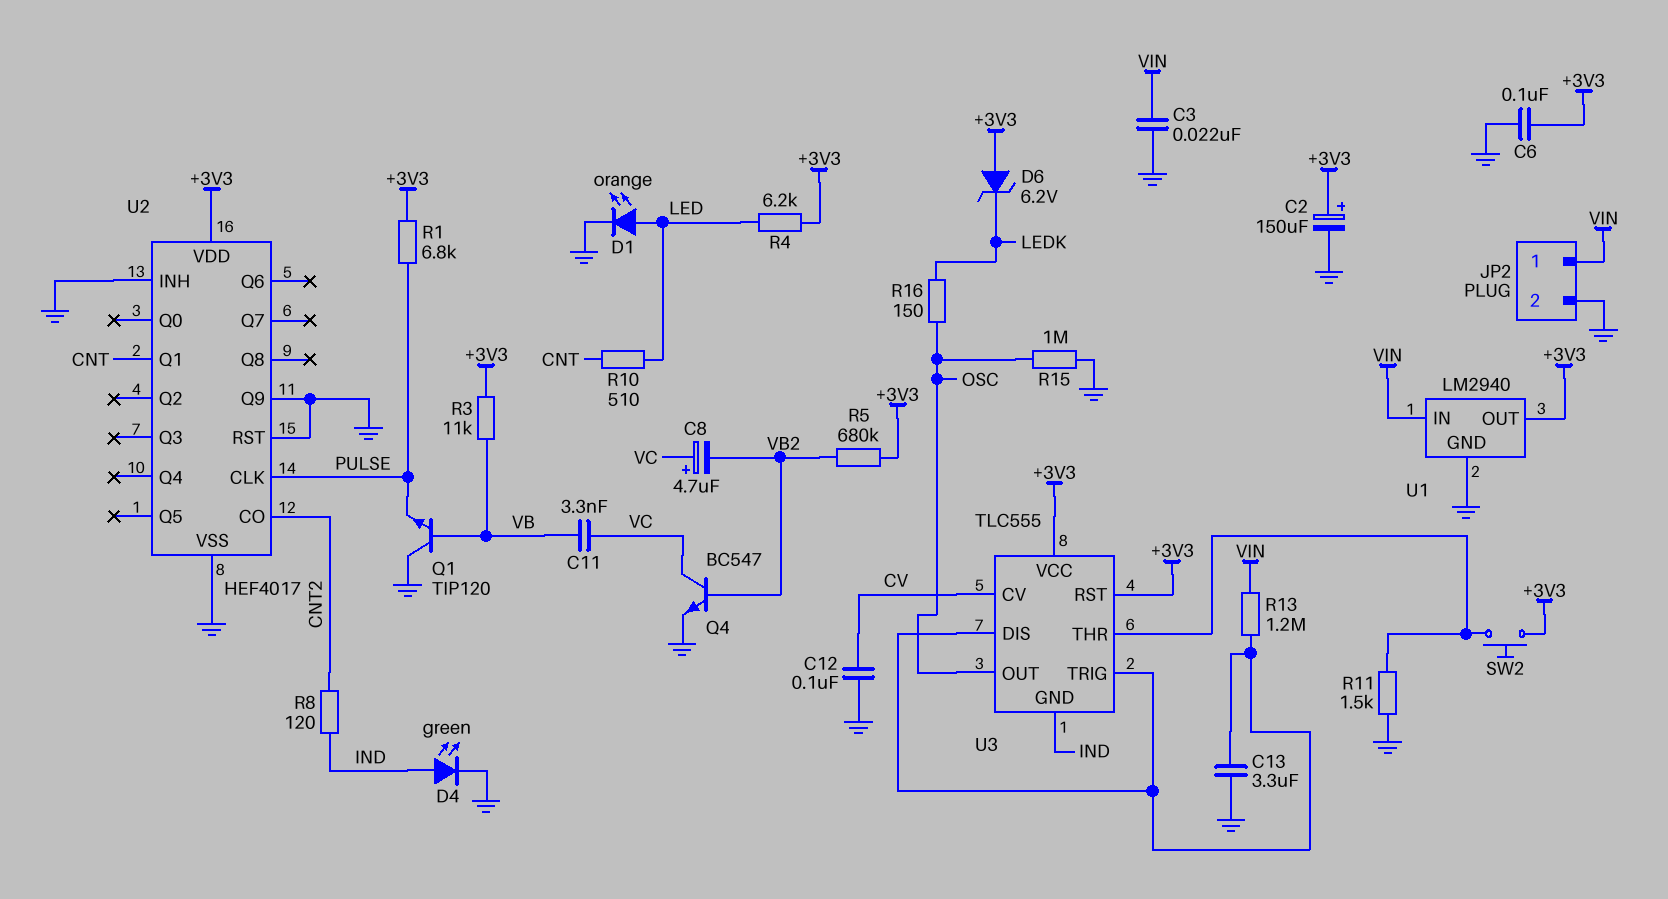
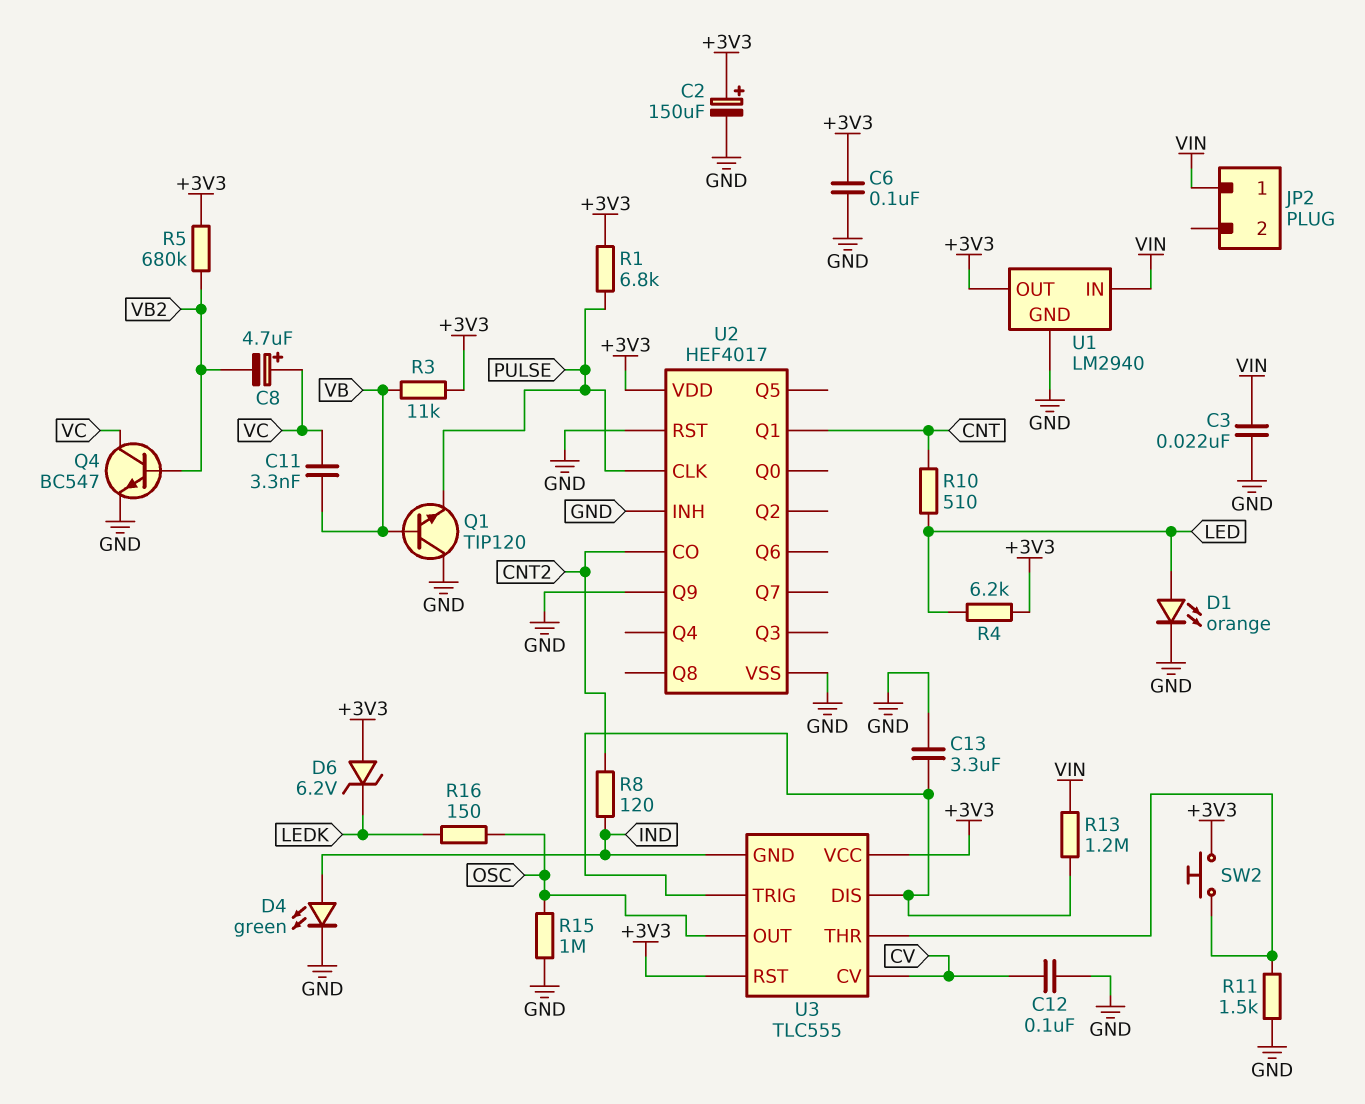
JP2 pin 2: GND -> none

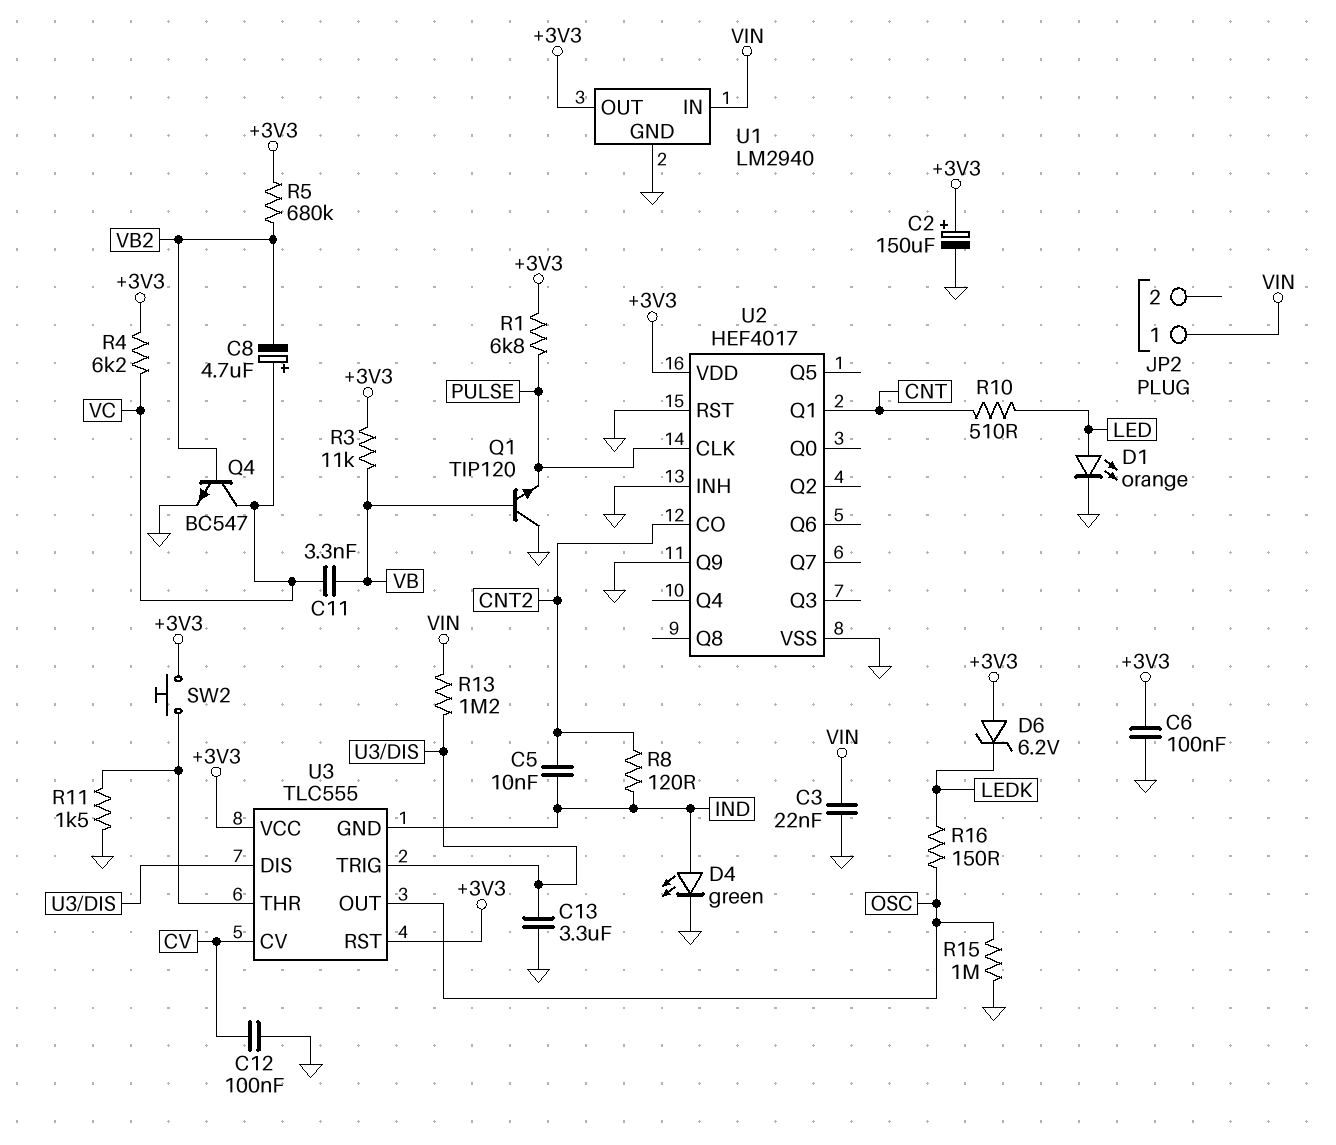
C5: none -> 10nF (CNT2, IND)
R4: 6.2k (+3V3, LED) -> 6.2k (+3V3, VC)

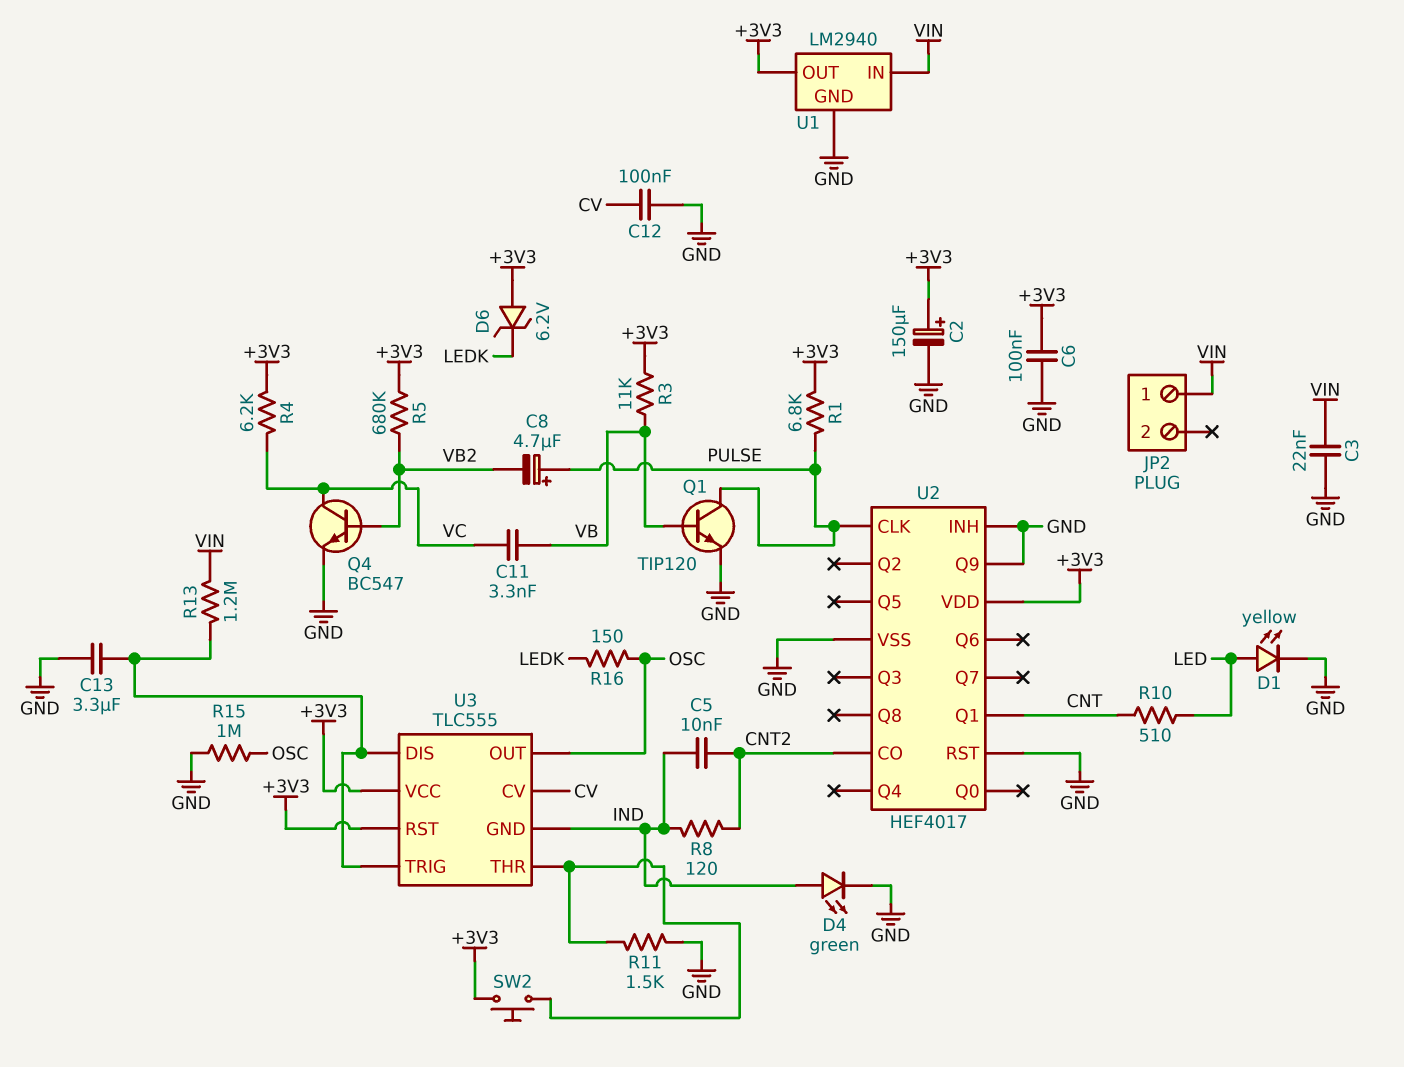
C8: 4.7uF (plus VC, minus VB2) -> 4.7uF (plus PULSE, minus VB2)
D1: LED orange (A LED, K GND) -> LED yellow (A LED, K GND)
Q1: NPN TIP120 (B VB, C GND, E PULSE) -> NPN TIP120 (B VB, C PULSE, E GND)

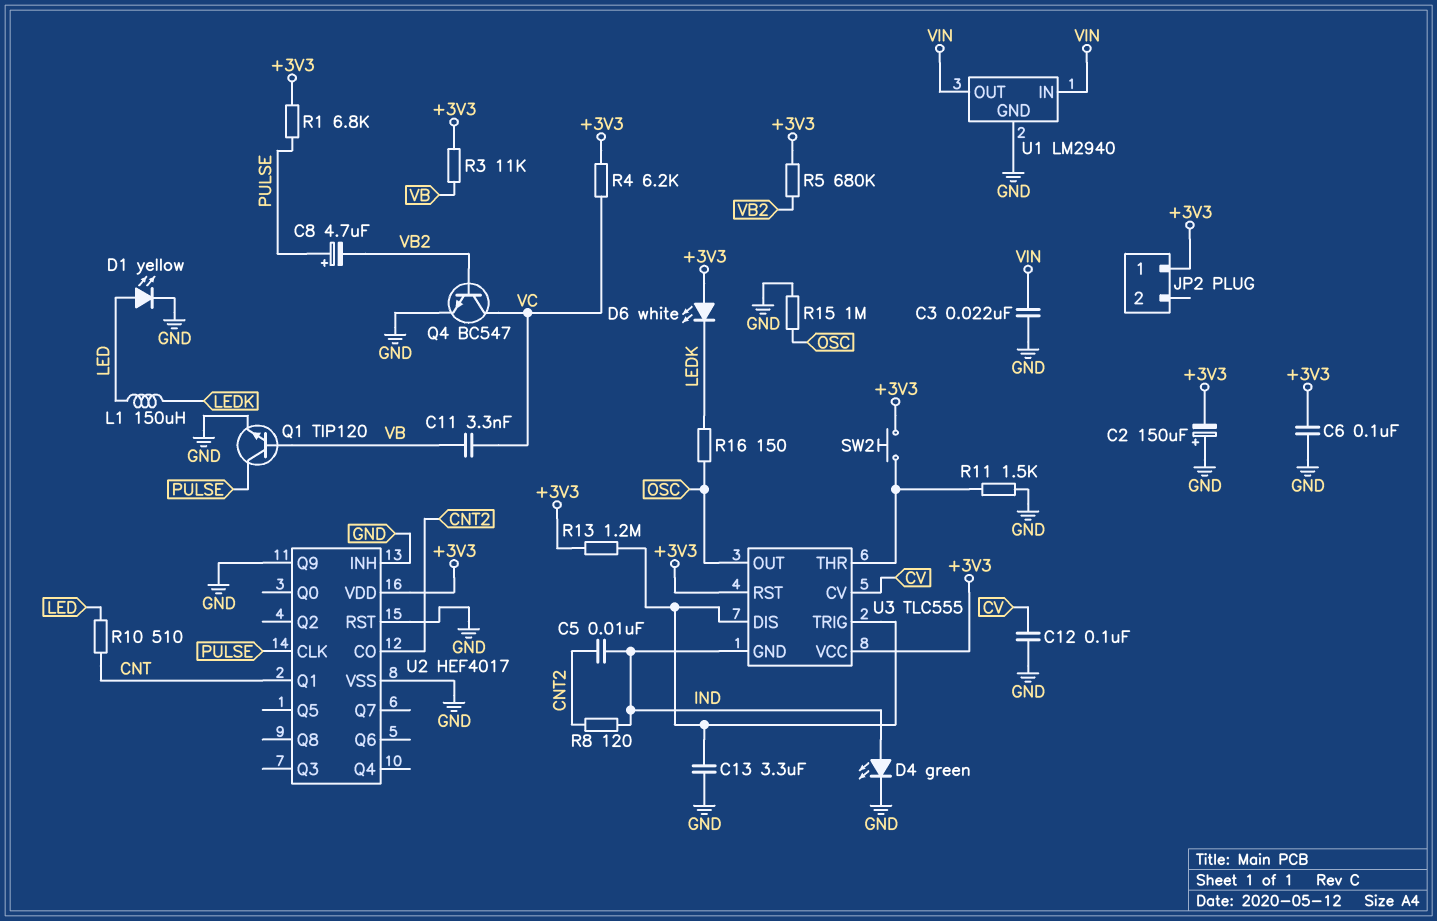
C2: 150uF (plus +3V3, minus GND) -> 150uF (plus GND, minus +3V3)
D6: zener 6.2V (A +3V3, K LEDK) -> LED white (A +3V3, K LEDK)
JP2 pin 1: VIN -> +3V3
L1: none -> 150uH (LED, LEDK)
R13: 1.2M (U3/DIS, VIN) -> 1.2M (+3V3, U3/DIS)
U1 pin OUT: +3V3 -> VIN

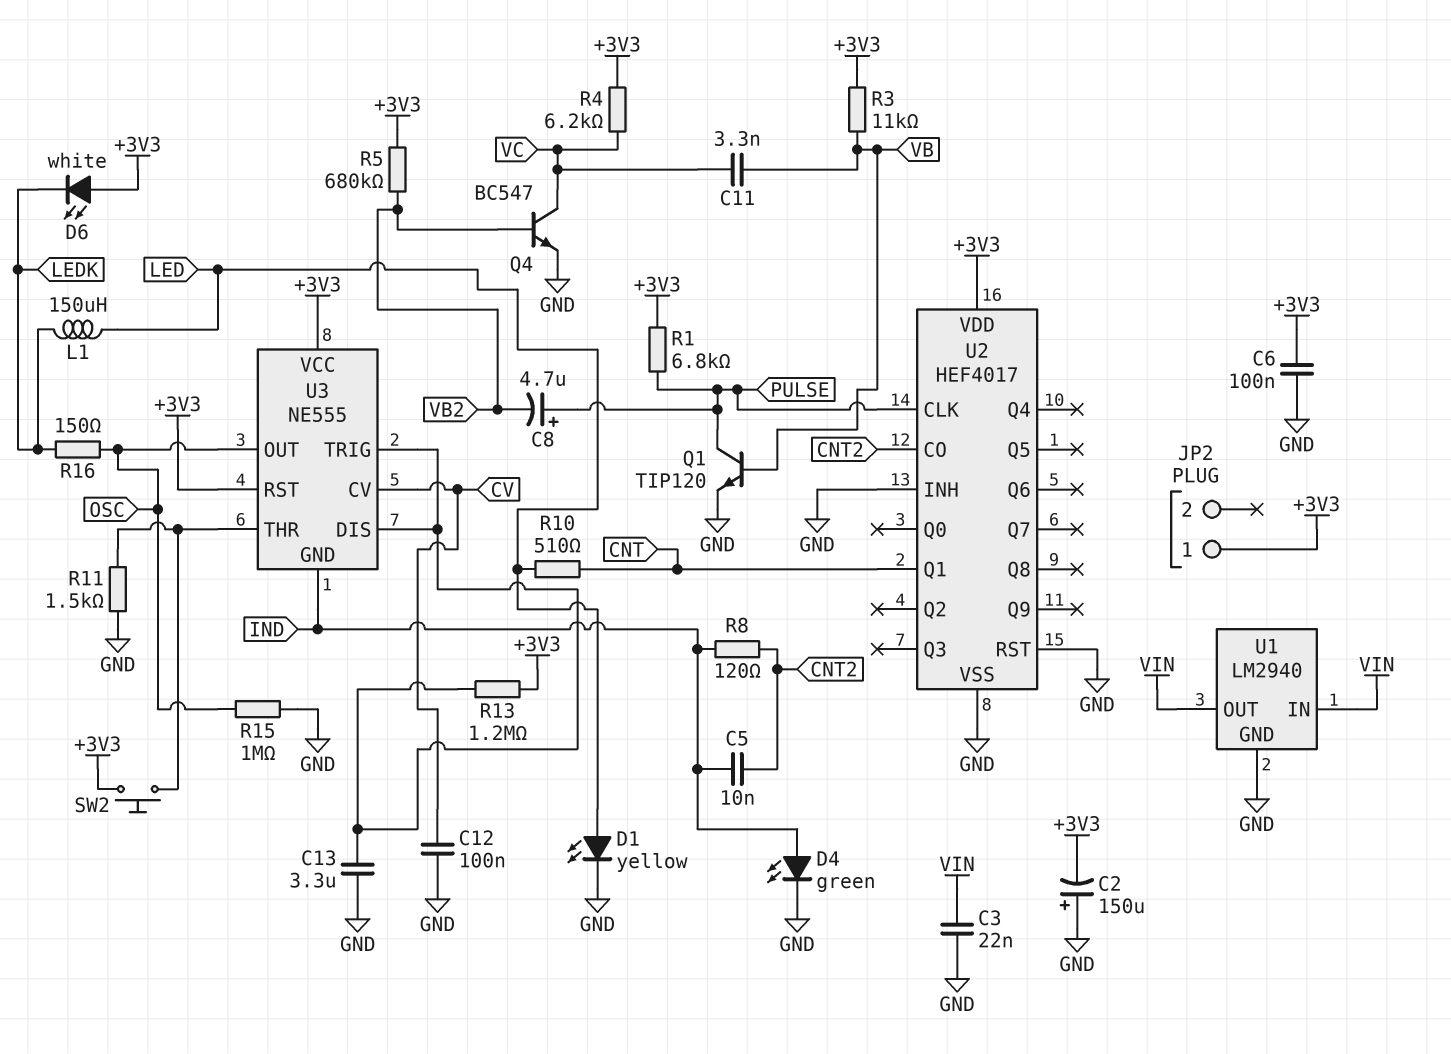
U2 pin Q9: GND -> none
U3: TLC555 -> NE555

